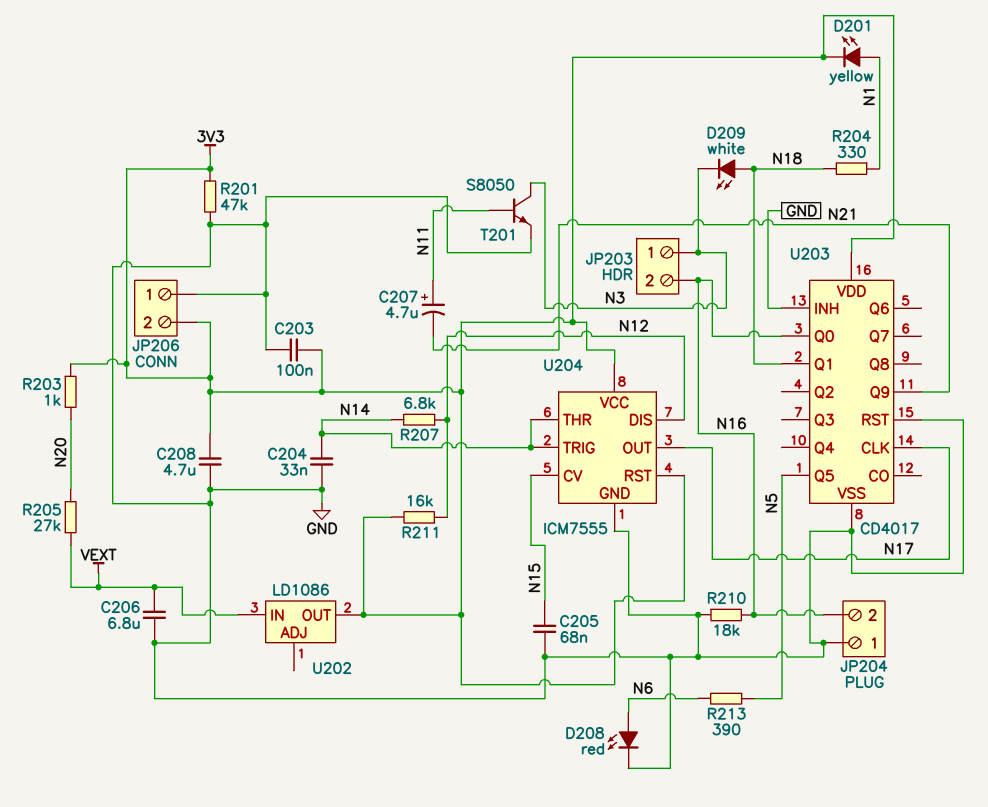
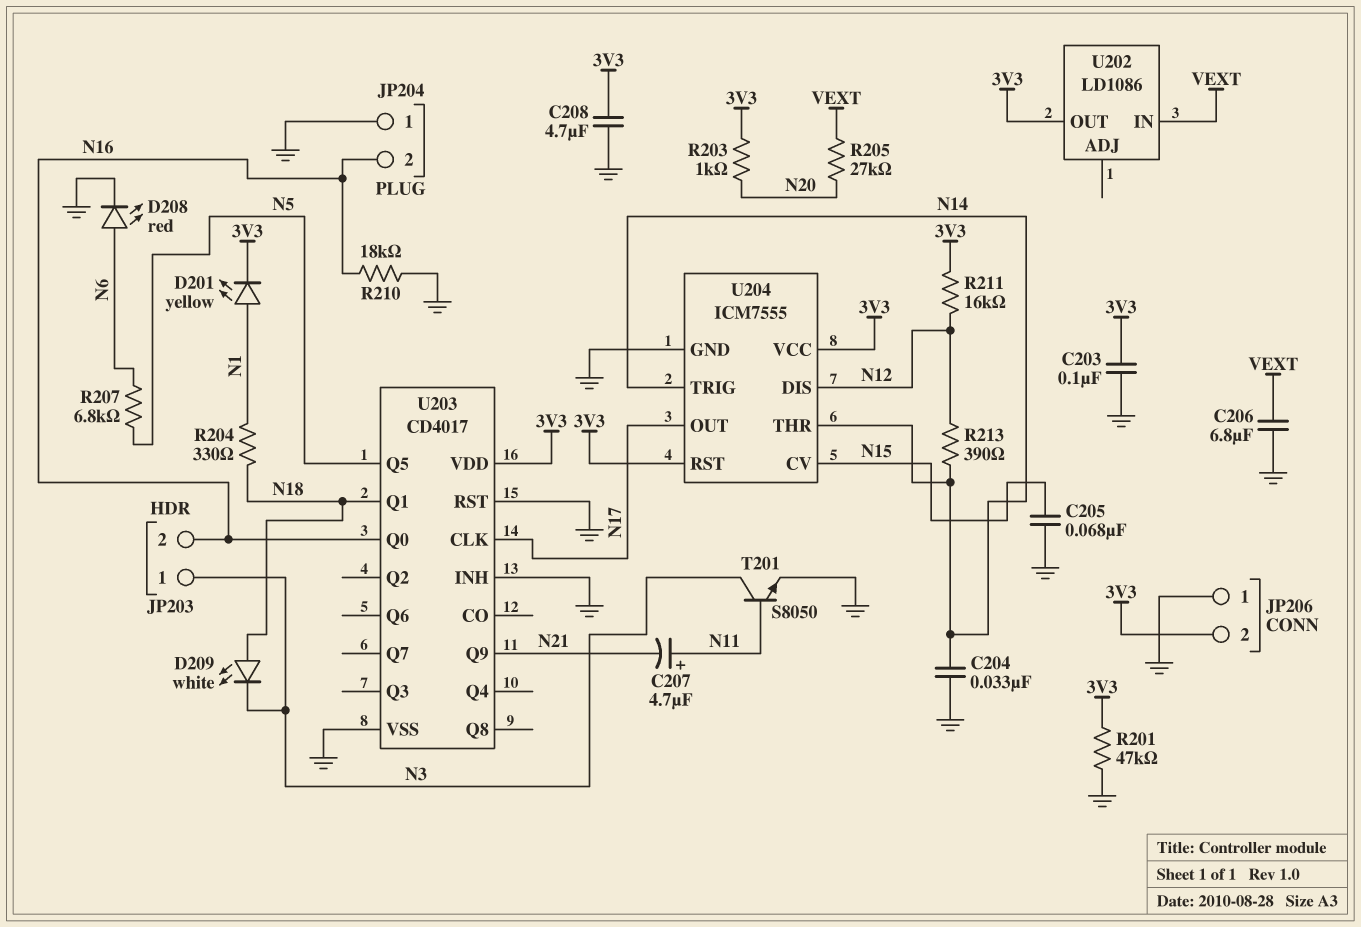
R207: 6.8k (N12, N14) -> 6.8k (N5, N6)
R213: 390 (N5, N6) -> 390 (N12, N14)

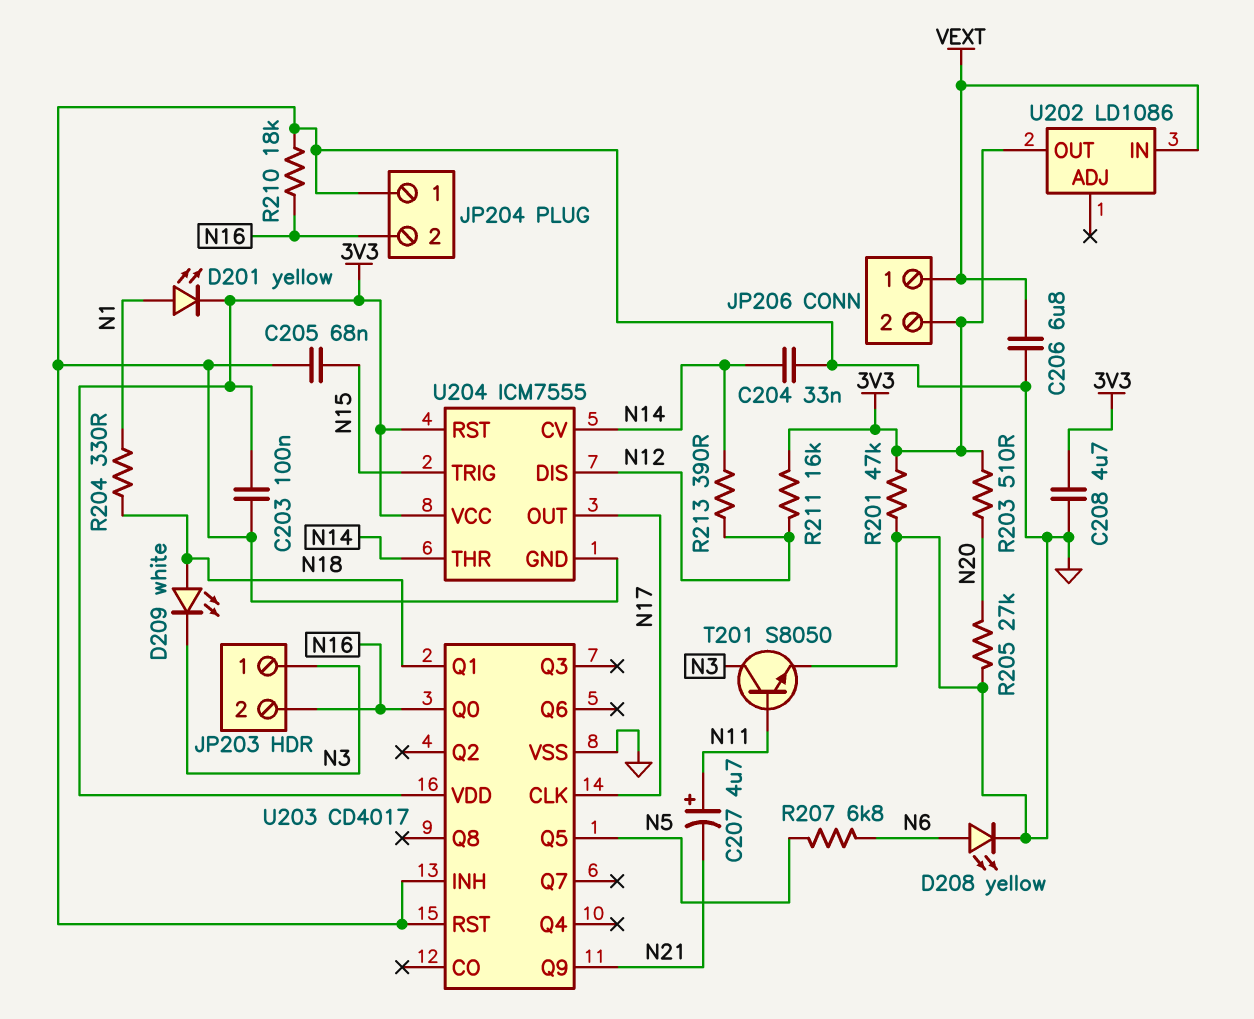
D208: LED red (A N6, K GND) -> LED yellow (A N6, K GND)
JP206 pin 1: GND -> VEXT
R203: 1k (3V3, N20) -> 510 (3V3, N20)
R205: 27k (N20, VEXT) -> 27k (GND, N20)
U204 pin CV: N15 -> N14
U204 pin TRIG: N14 -> N15

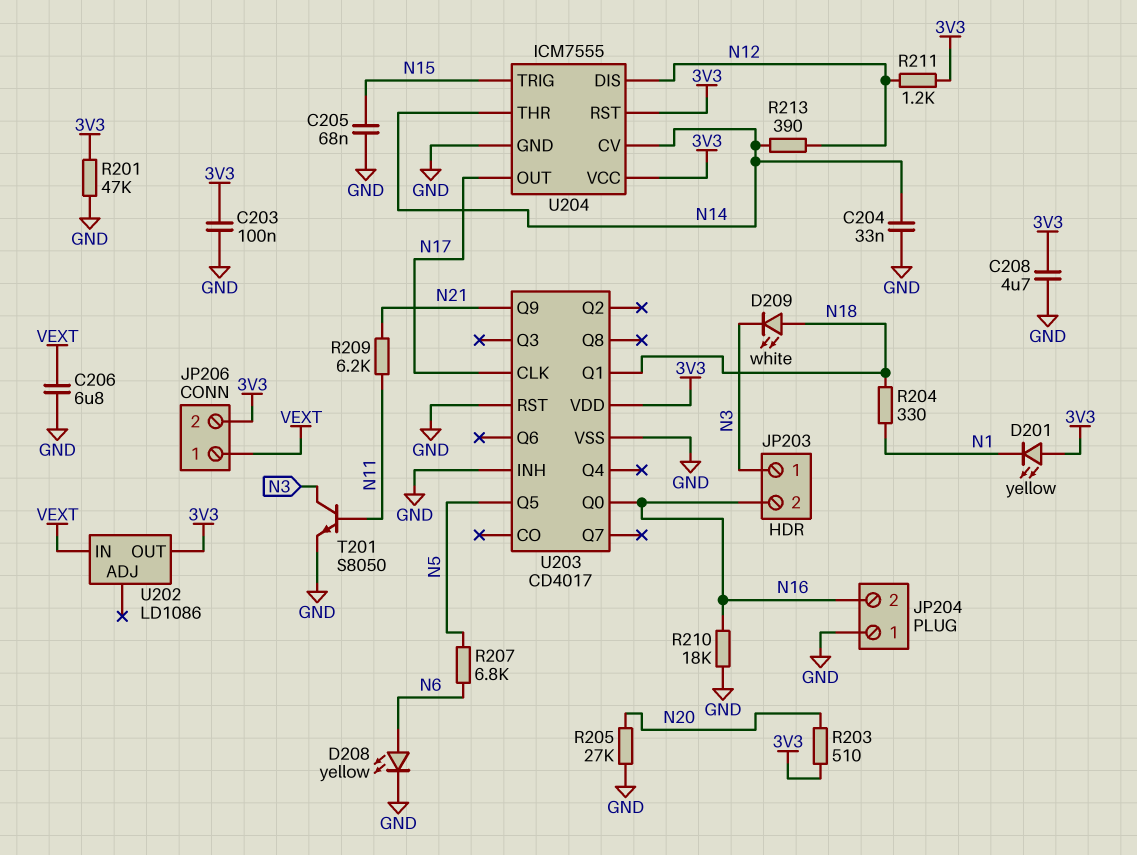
C207: 4.7uF (plus N11, minus N21) -> none
D201: LED yellow (A N1, K 3V3) -> LED yellow (A 3V3, K N1)
R209: none -> 6.2k (N11, N21)
R211: 16k (3V3, N12) -> 1.2k (3V3, N12)

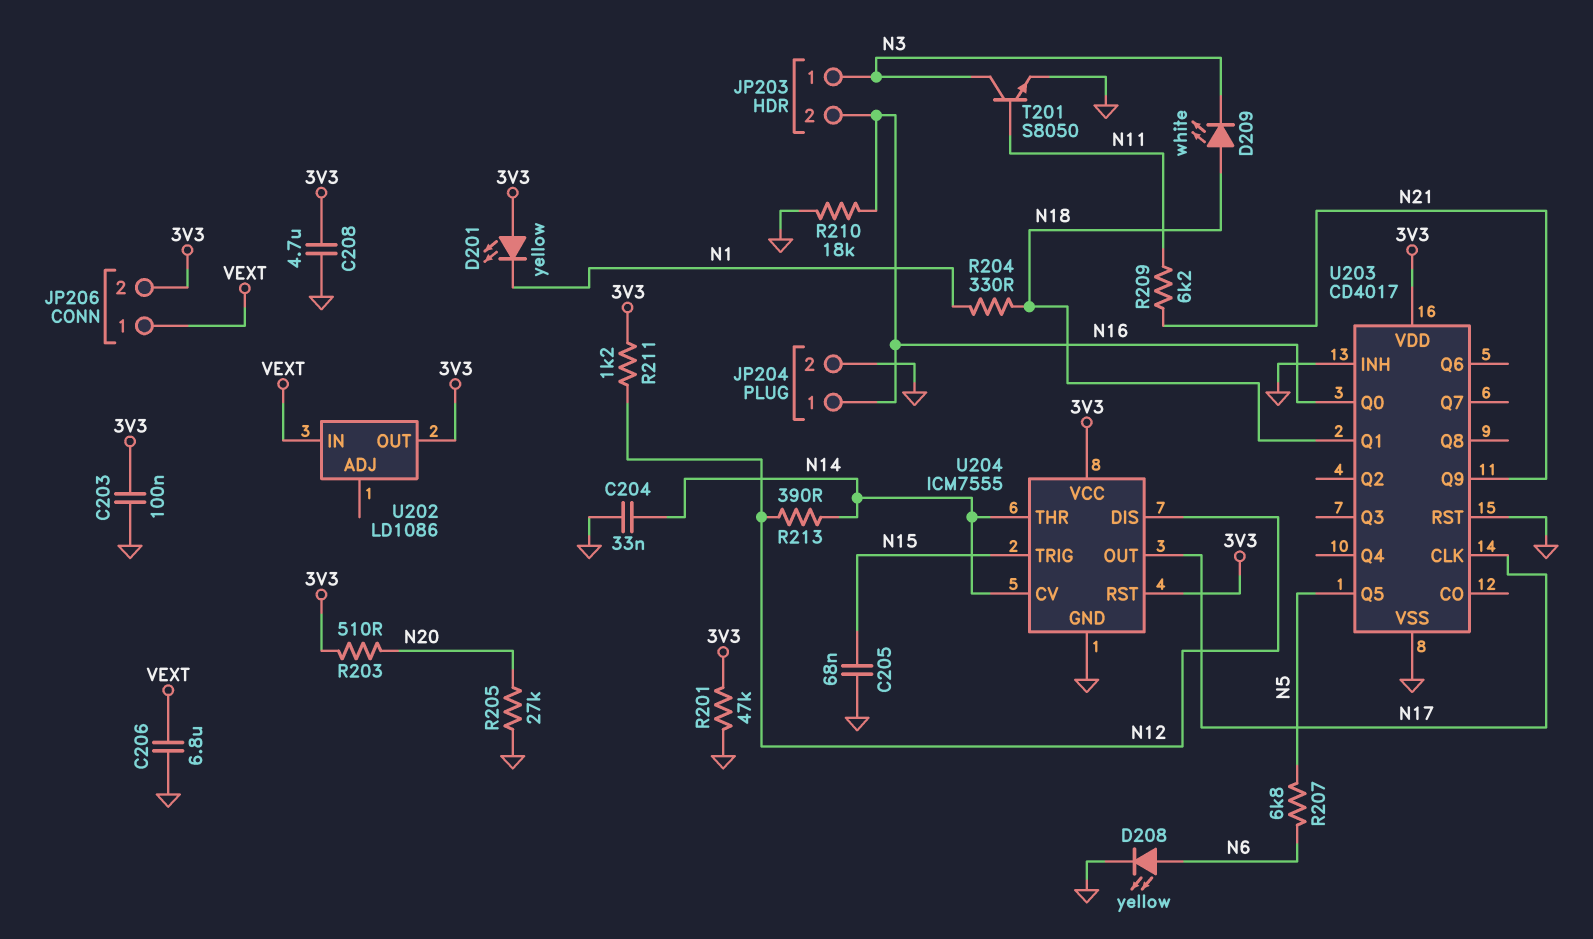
JP204 pin 1: GND -> N16
JP204 pin 2: N16 -> GND

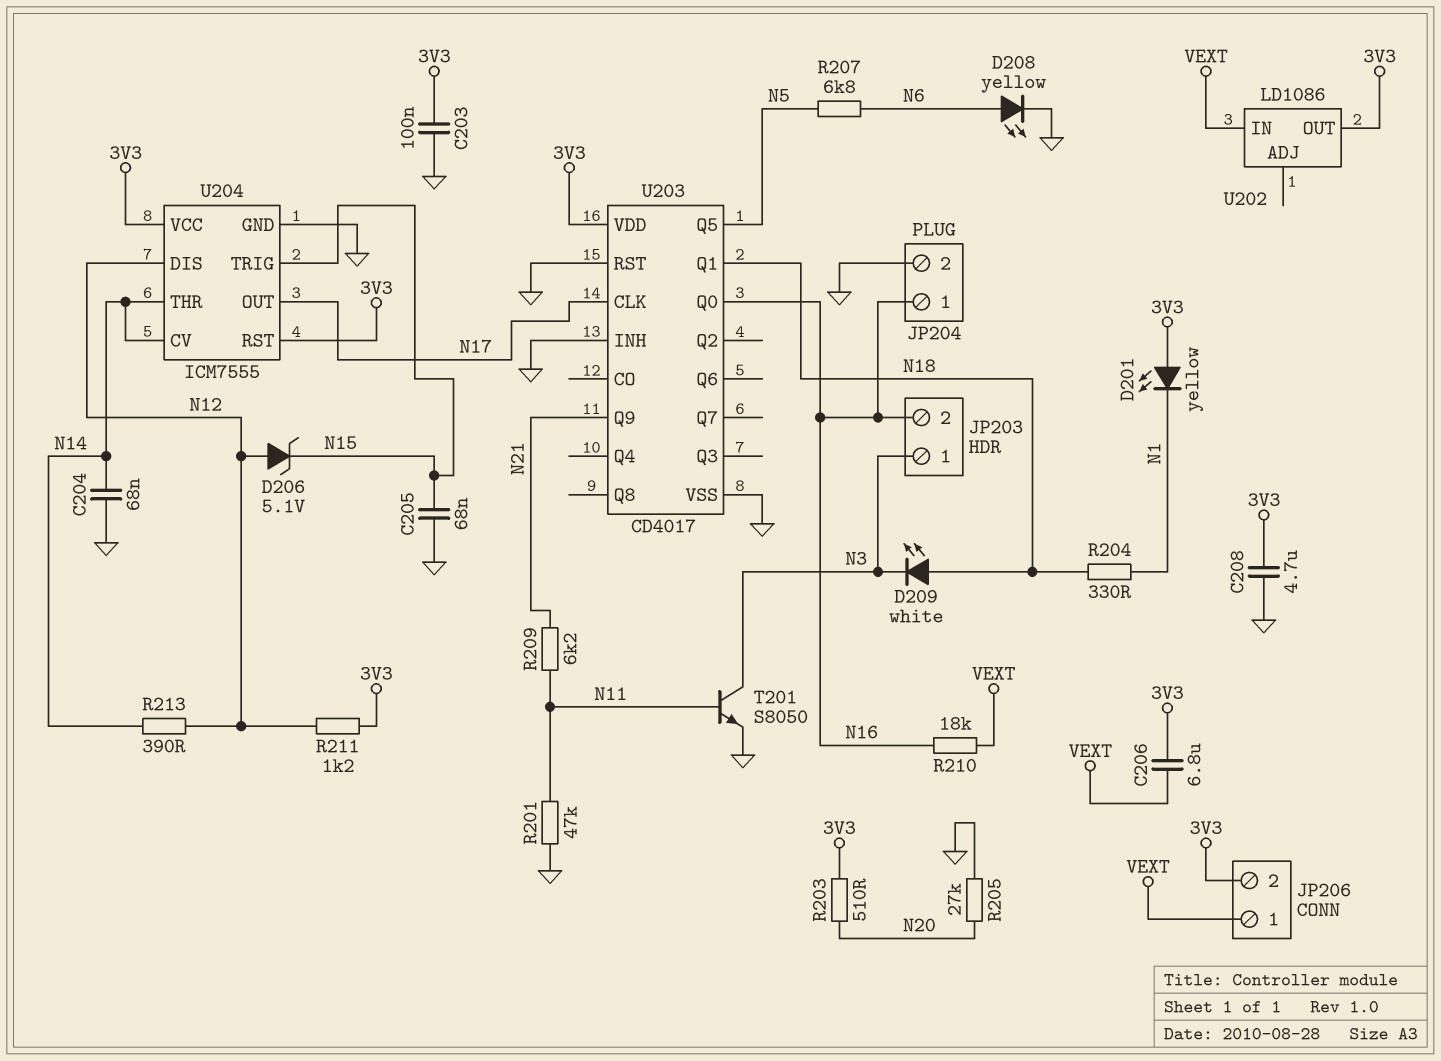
C204: 33nF (GND, N14) -> 68nF (GND, N14)
C206: 6.8uF (GND, VEXT) -> 6.8uF (3V3, VEXT)
D206: none -> zener 5.1V (A N12, K N15)
R201: 47k (3V3, GND) -> 47k (GND, N11)
R210: 18k (GND, N16) -> 18k (N16, VEXT)

